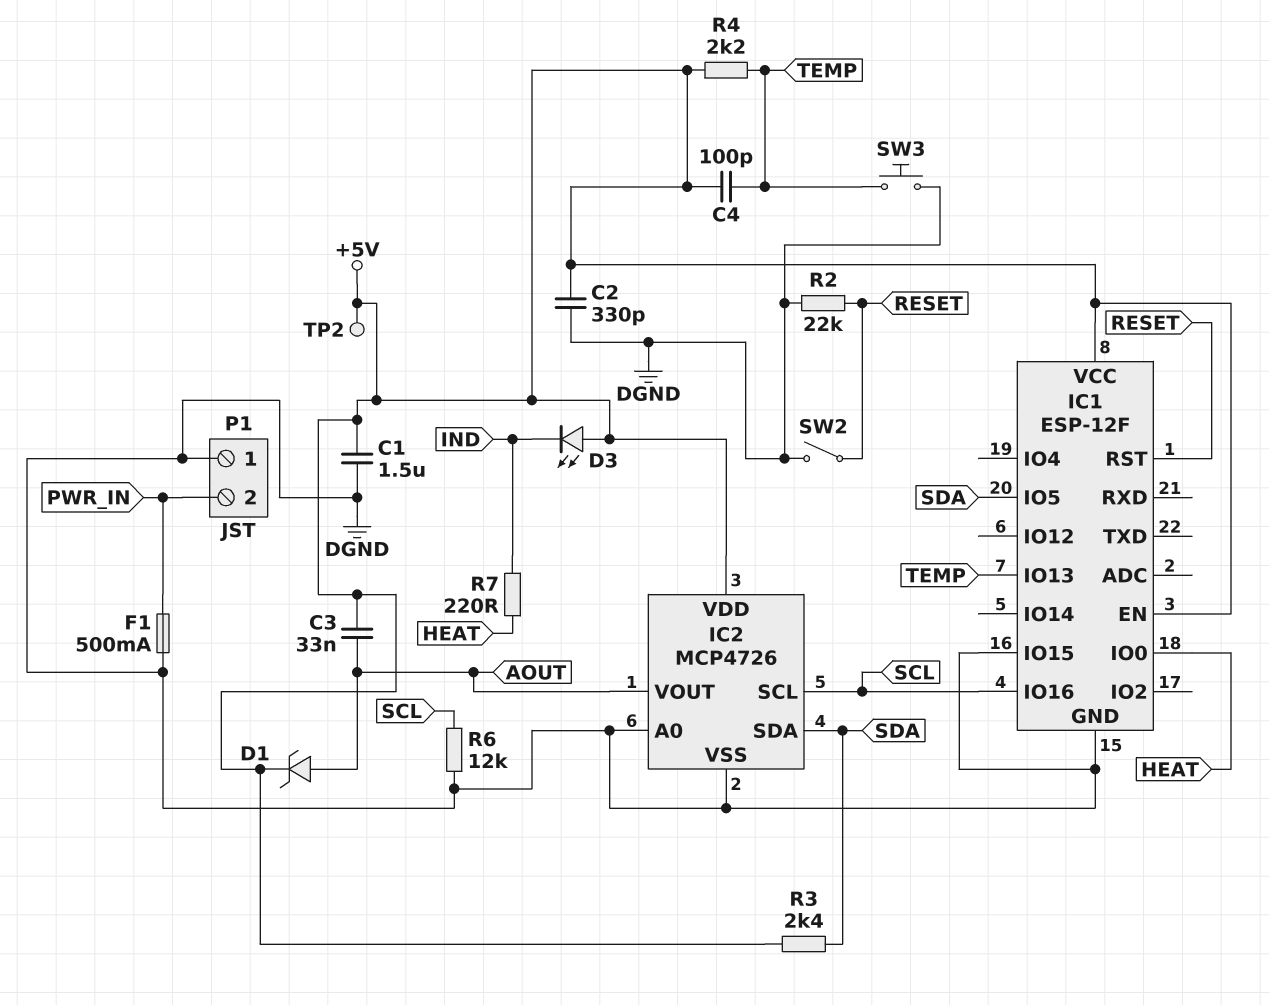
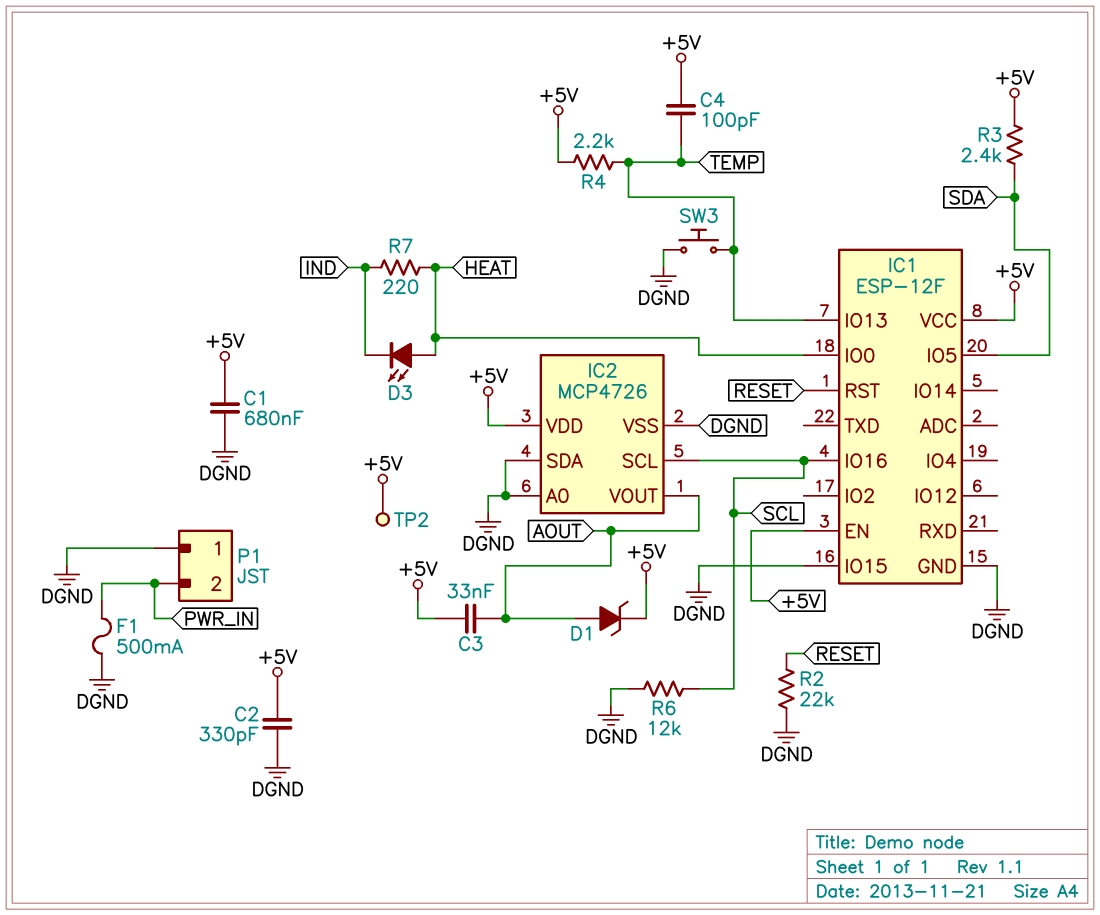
C1: 1.5uF (+5V, DGND) -> 680nF (+5V, DGND)
D3: LED (A +5V, K IND) -> LED (A HEAT, K IND)
IC2 pin SDA: SDA -> DGND
SW2: switch (DGND, RESET) -> none

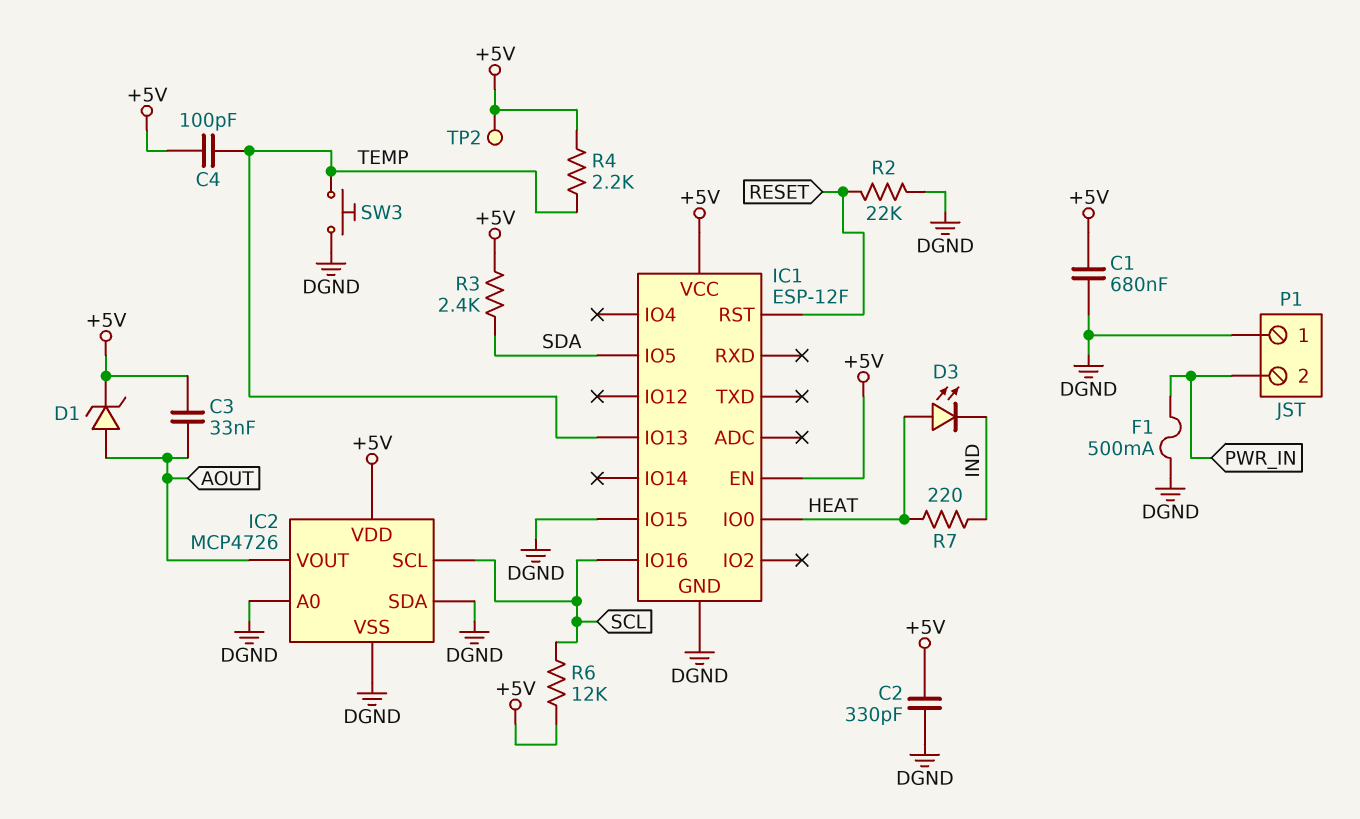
R6: 12k (DGND, SCL) -> 12k (+5V, SCL)

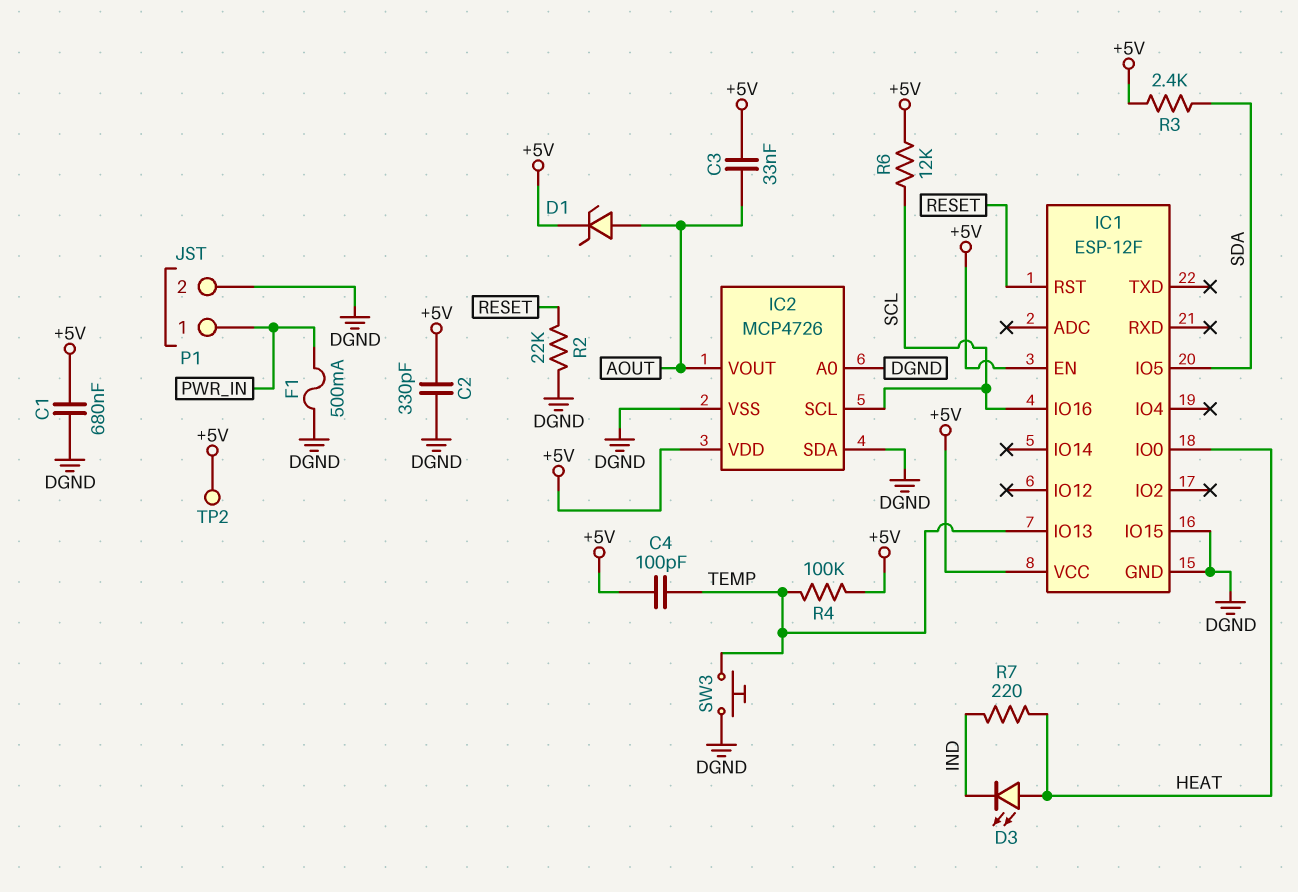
P1 pin 1: DGND -> PWR_IN
P1 pin 2: PWR_IN -> DGND
R4: 2.2k (+5V, TEMP) -> 100k (+5V, TEMP)

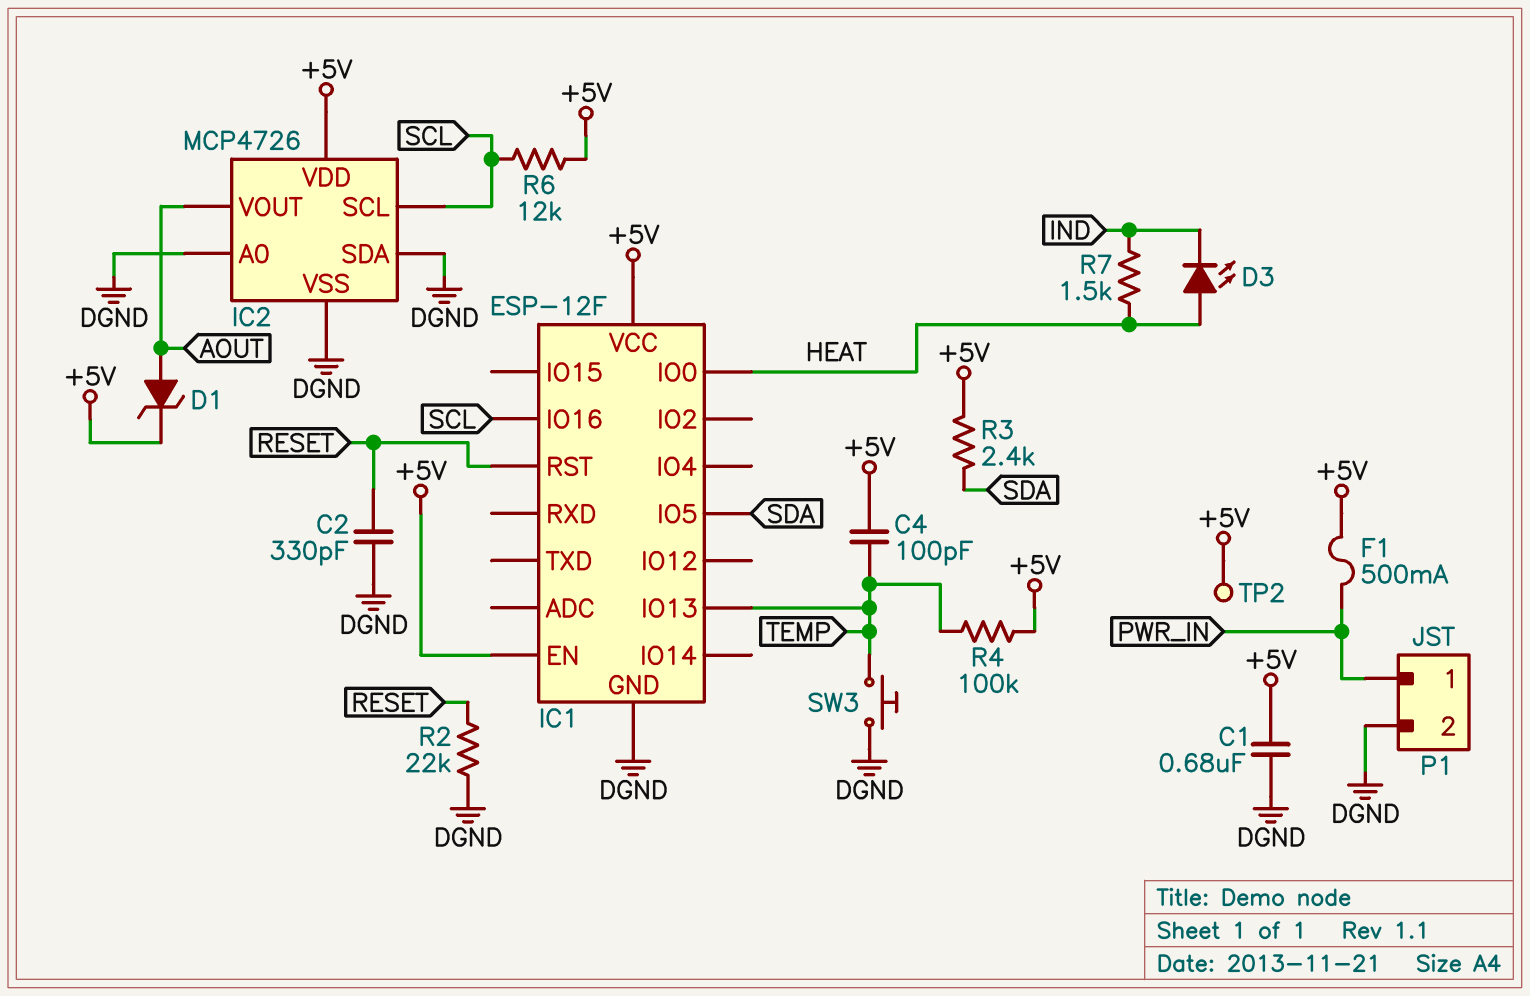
C2: 330pF (+5V, DGND) -> 330pF (DGND, RESET)
C3: 33nF (+5V, AOUT) -> none
F1: 500mA (DGND, PWR_IN) -> 500mA (+5V, PWR_IN)
IC1 pin IO15: DGND -> none
R7: 220 (HEAT, IND) -> 1.5k (HEAT, IND)

